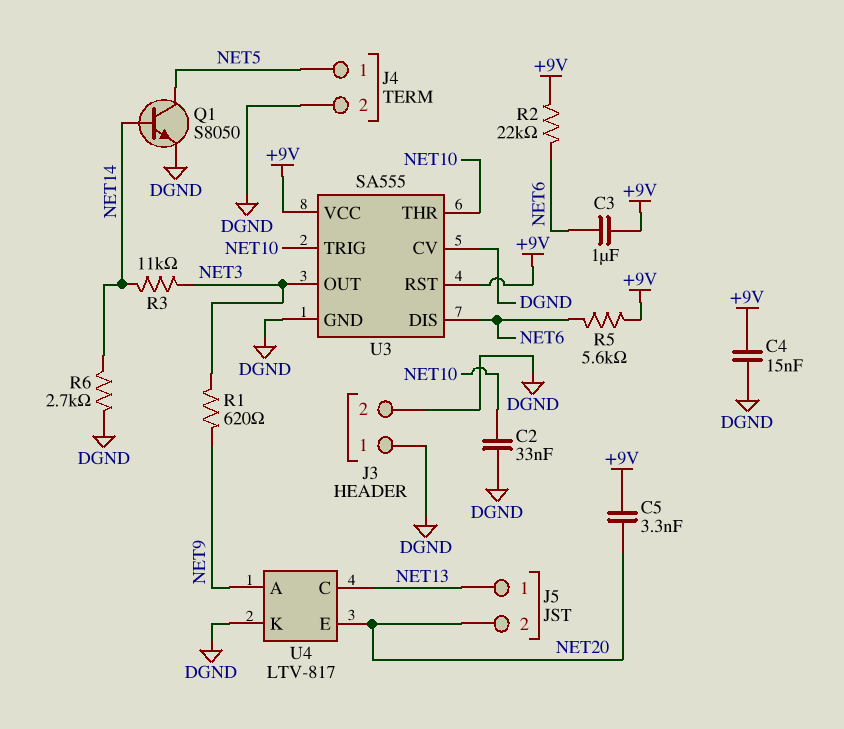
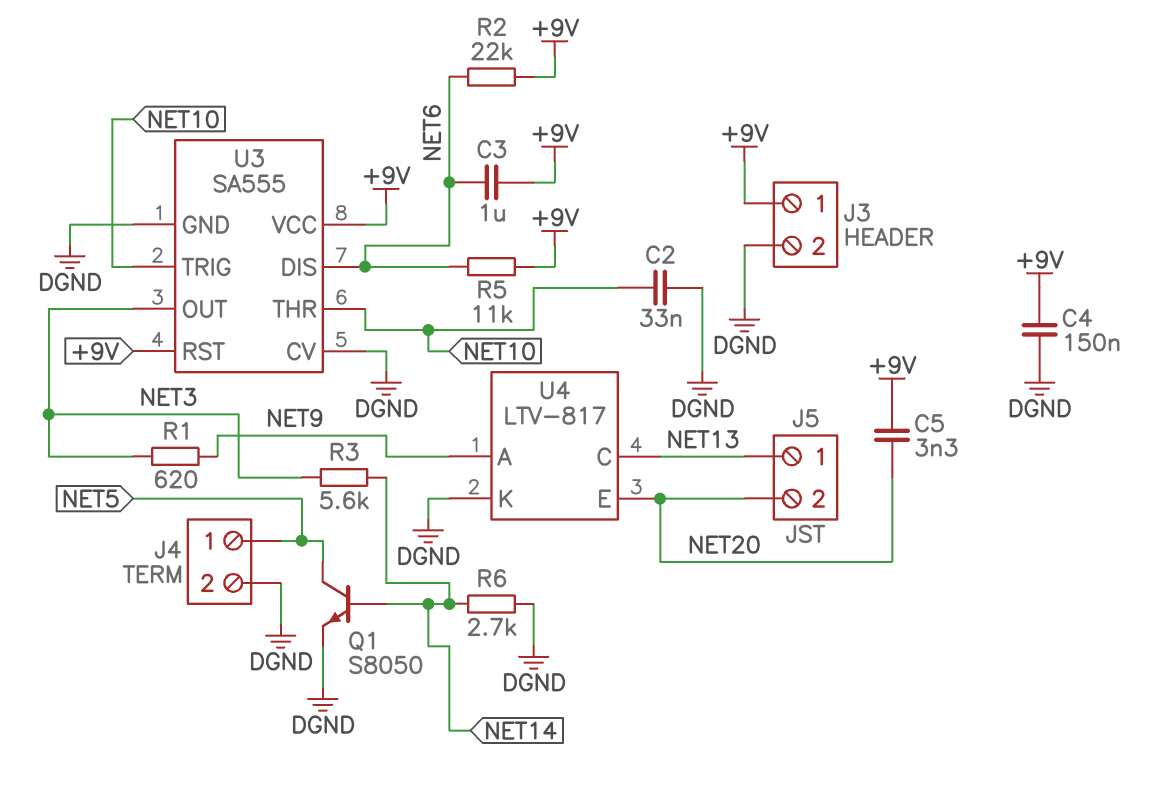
C4: 15nF (+9V, DGND) -> 150nF (+9V, DGND)
J3 pin 1: DGND -> +9V
R3: 11k (NET3, NET14) -> 5.6k (NET3, NET14)
R5: 5.6k (+9V, NET6) -> 11k (+9V, NET6)

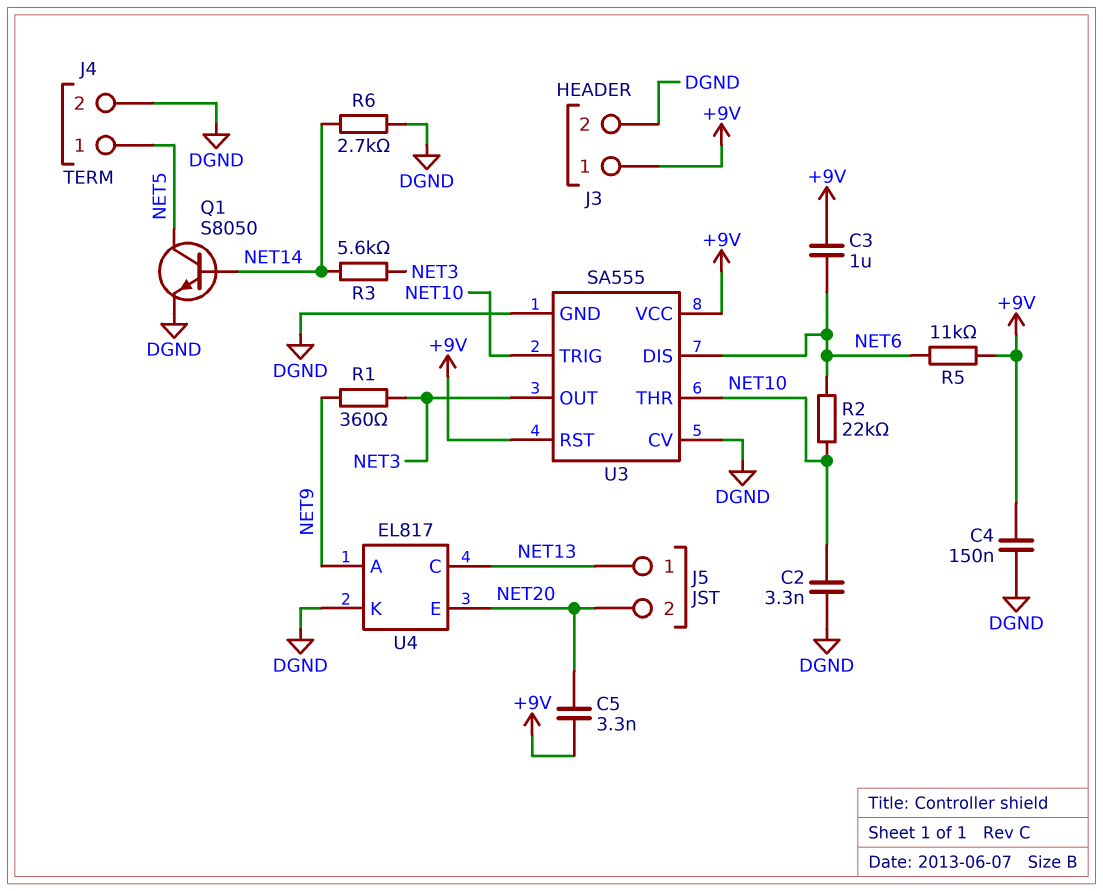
C2: 33nF (DGND, NET10) -> 3.3nF (DGND, NET10)
R1: 620 (NET3, NET9) -> 360 (NET3, NET9)
R2: 22k (+9V, NET6) -> 22k (NET6, NET10)
U4: LTV-817 -> EL817

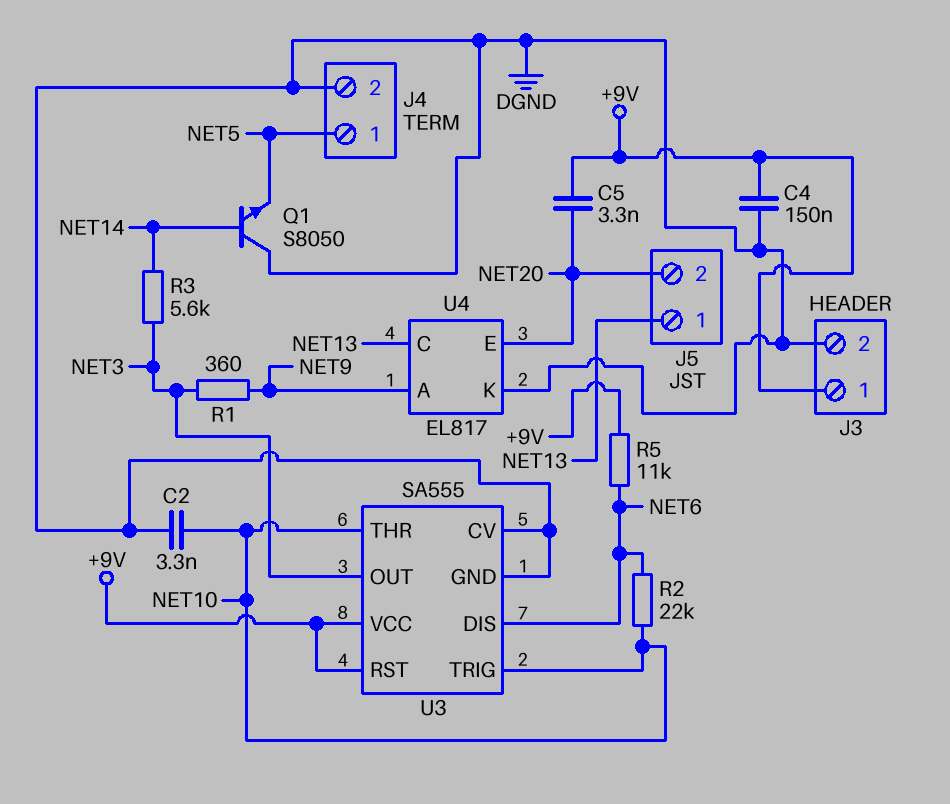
C3: 1uF (+9V, NET6) -> none
Q1: NPN S8050 (B NET14, C NET5, E DGND) -> NPN S8050 (B NET14, C DGND, E NET5)
R6: 2.7k (DGND, NET14) -> none

